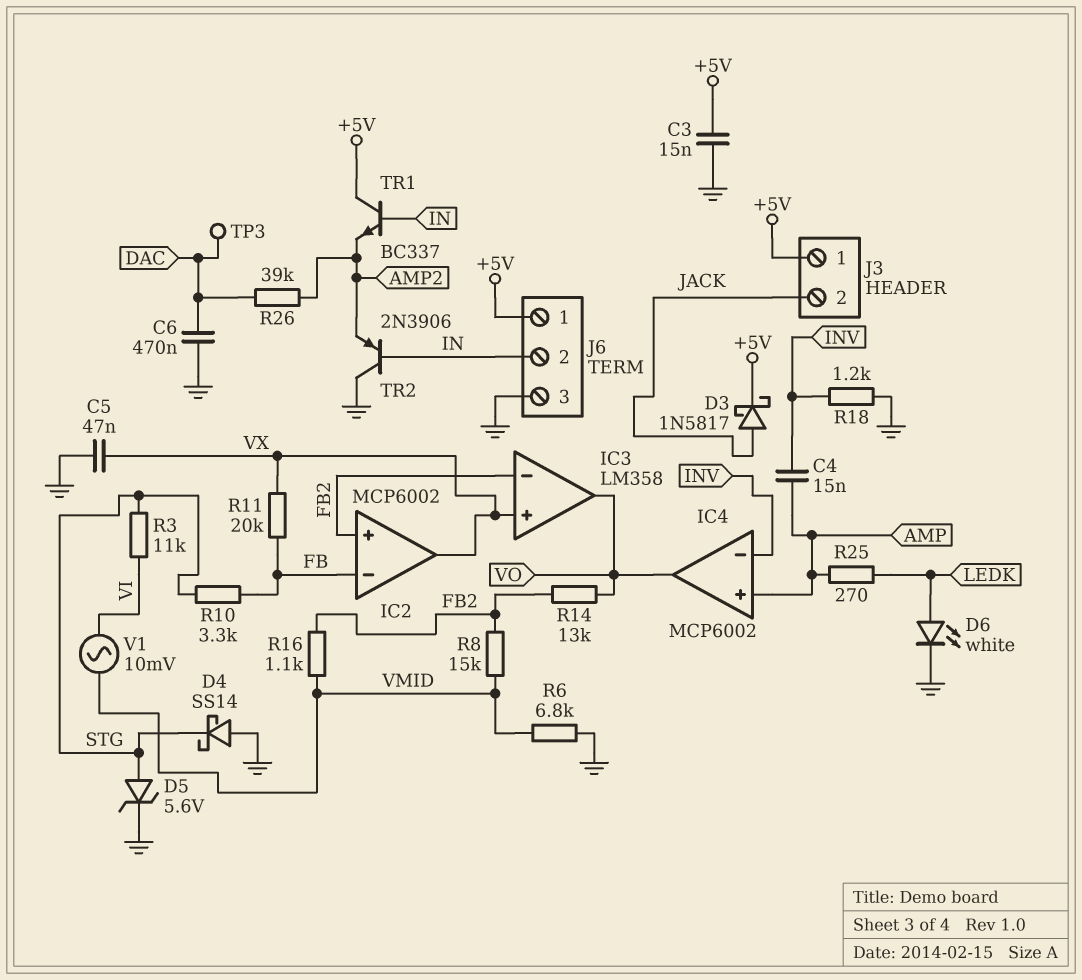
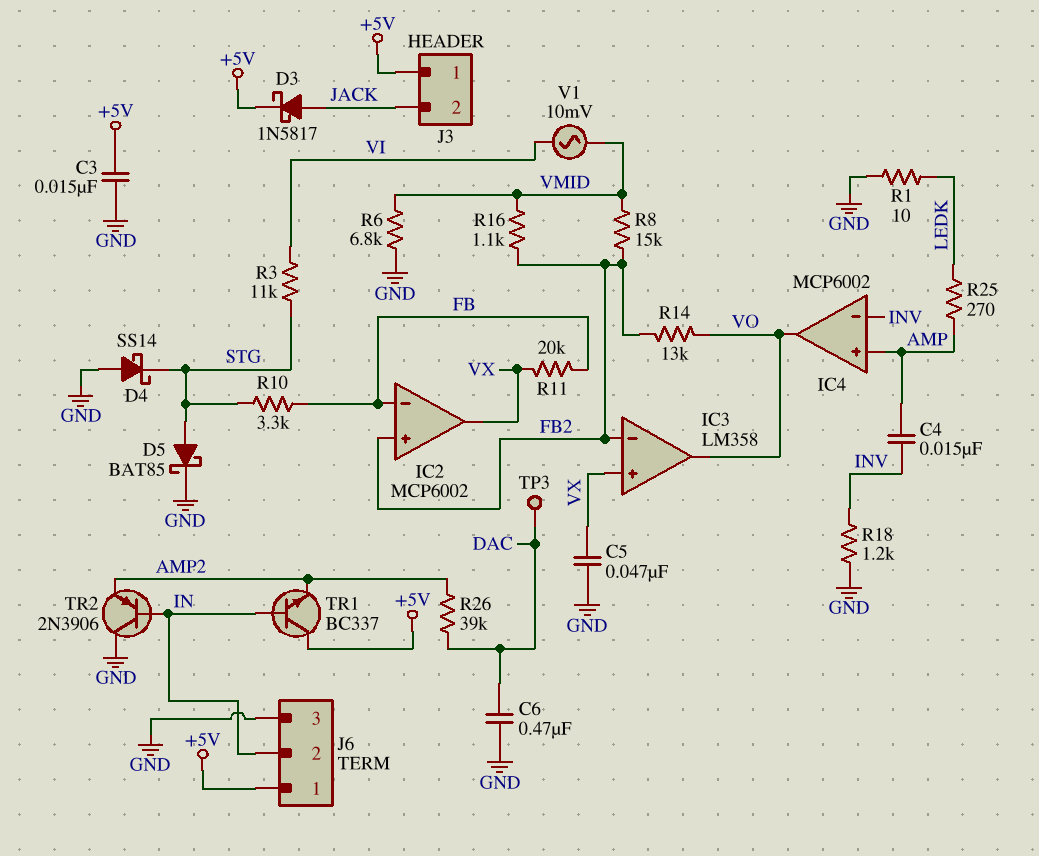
D5: zener 5.6V (A STG, K GND) -> schottky BAT85 (A STG, K GND)
D6: LED white (A LEDK, K GND) -> none
R1: none -> 10 (GND, LEDK)

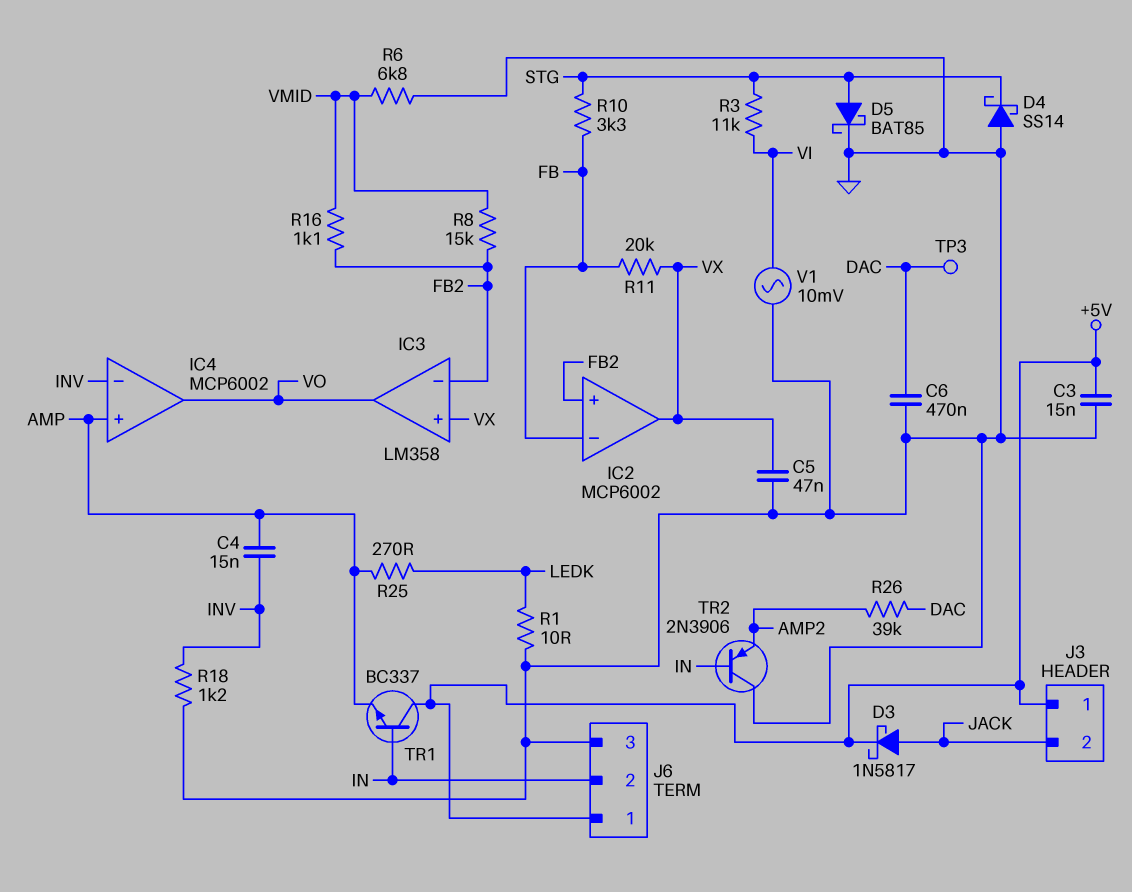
R14: 13k (FB2, VO) -> none
TR1: NPN BC337 (B IN, C +5V, E AMP2) -> NPN BC337 (B IN, C +5V, E AMP)
V1: AC 10mV (VI, VMID) -> AC 10mV (GND, VI)

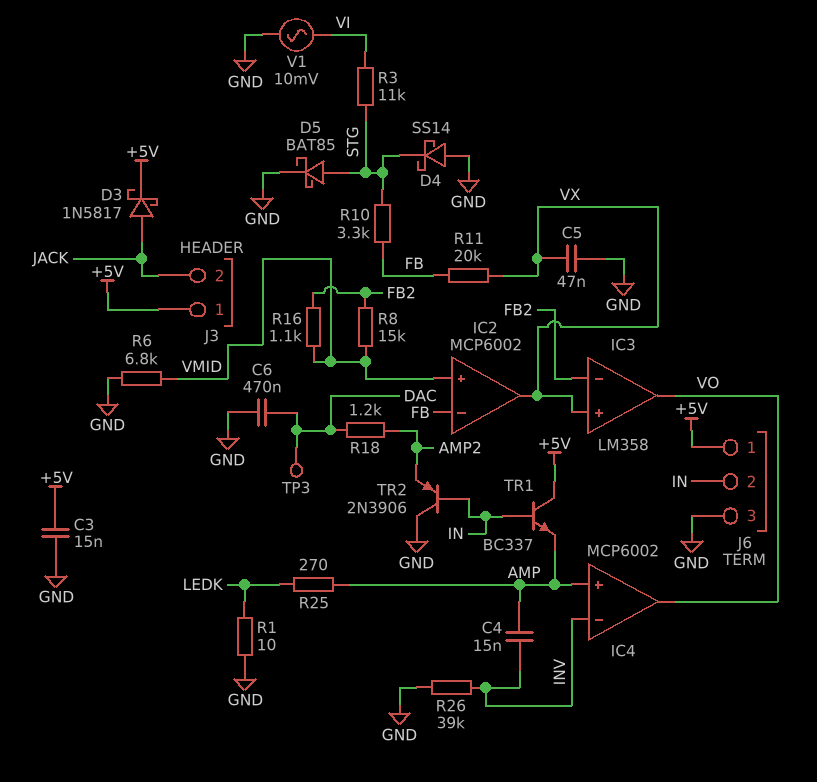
IC2 pin in+: FB2 -> VMID
R18: 1.2k (GND, INV) -> 1.2k (AMP2, DAC)
R26: 39k (AMP2, DAC) -> 39k (GND, INV)

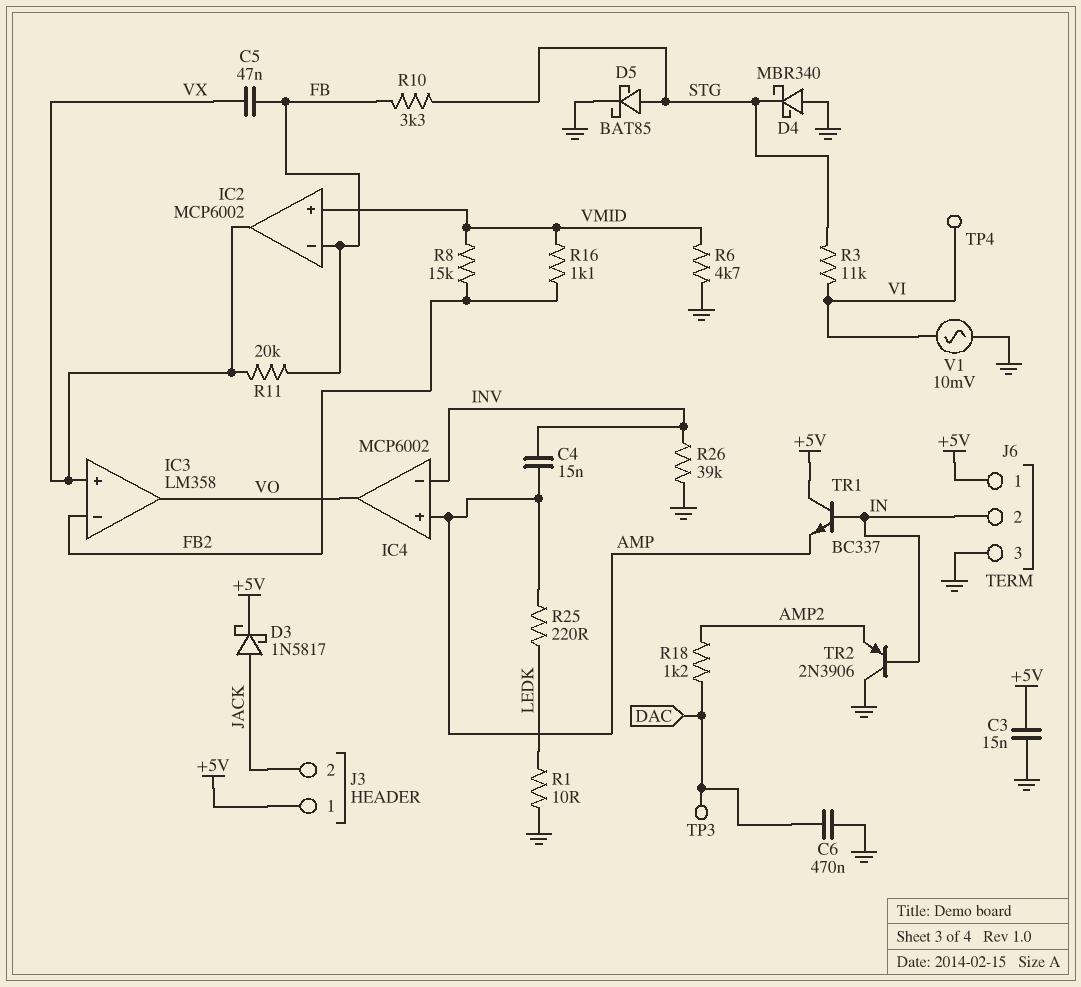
C5: 47nF (GND, VX) -> 47nF (FB, VX)
D4: schottky SS14 (A GND, K STG) -> schottky MBR340 (A GND, K STG)
R6: 6.8k (GND, VMID) -> 4.7k (GND, VMID)
R25: 270 (AMP, LEDK) -> 220 (AMP, LEDK)
TP4: none -> test point (VI)

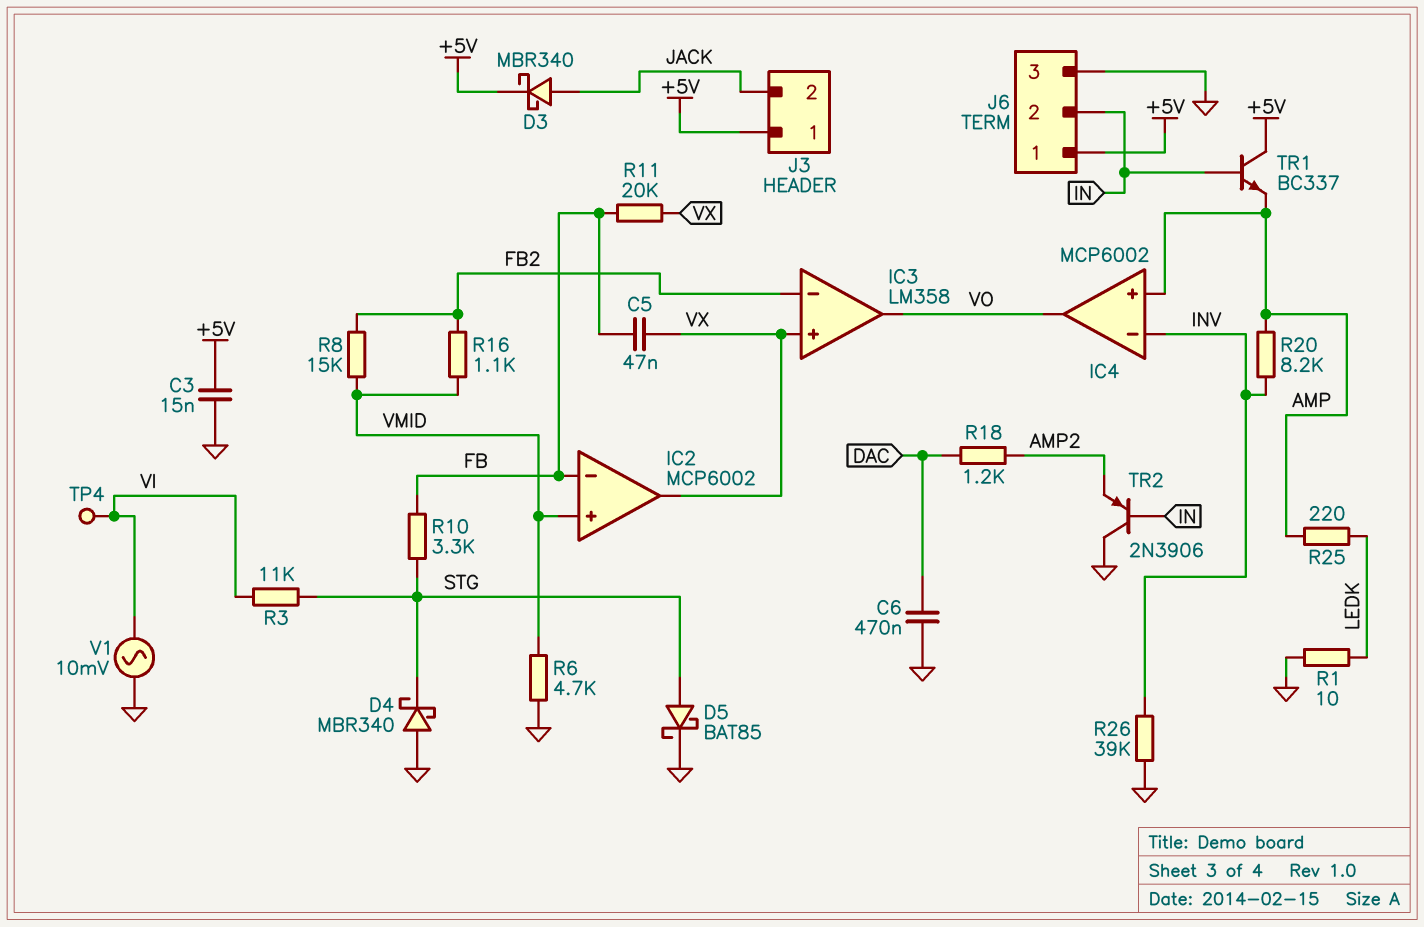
C4: 15nF (AMP, INV) -> none
D3: schottky 1N5817 (A JACK, K +5V) -> schottky MBR340 (A JACK, K +5V)
R20: none -> 8.2k (AMP, INV)
TP3: test point (DAC) -> none

